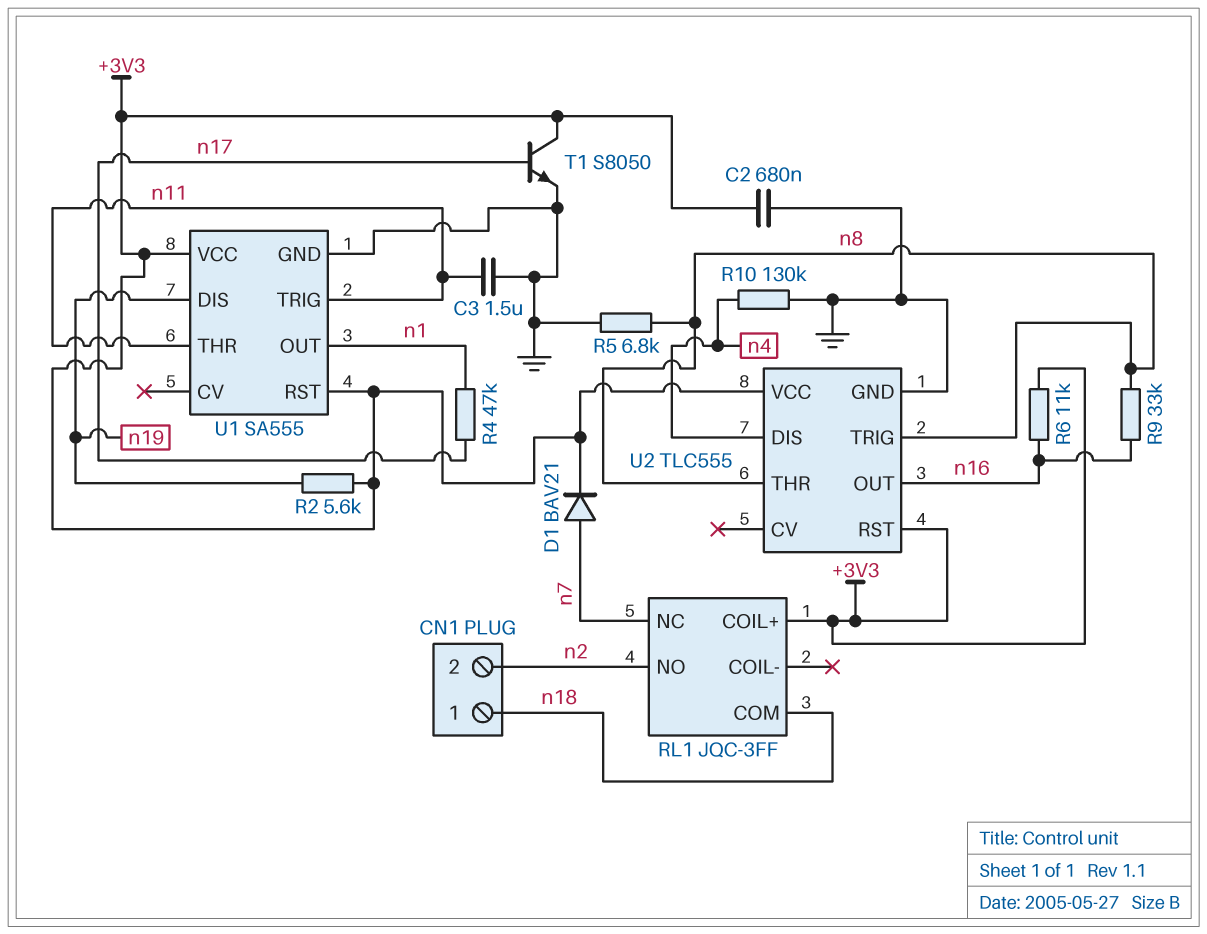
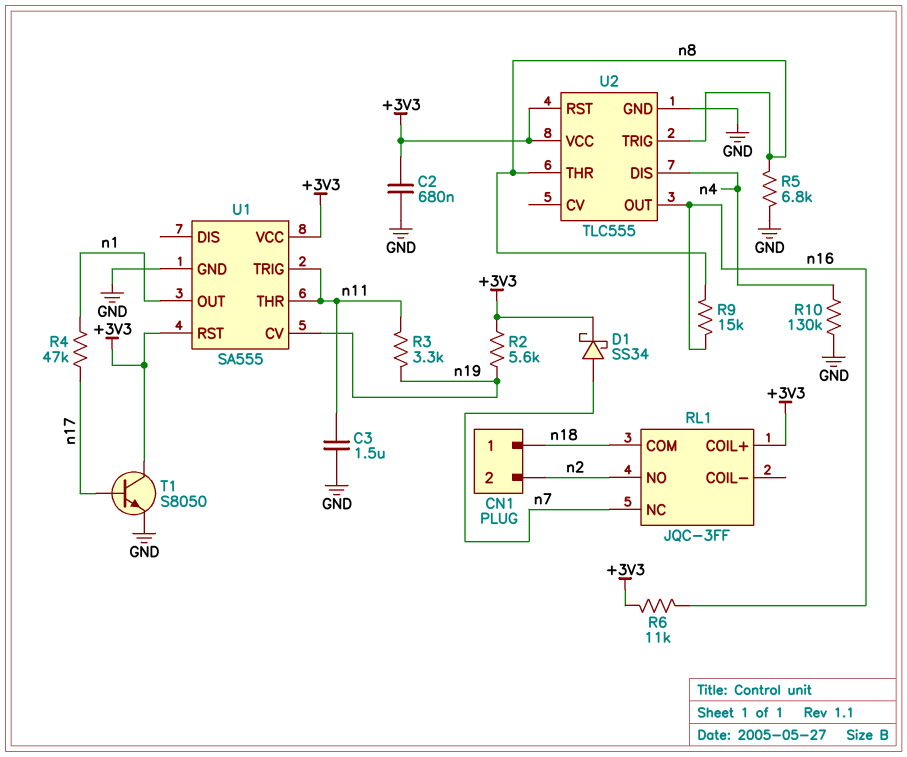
D1: diode BAV21 (A n7, K +3V3) -> schottky SS34 (A n7, K +3V3)
R3: none -> 3.3k (n11, n19)
R9: 33k (n8, n16) -> 15k (n8, n16)
U1 pin CV: none -> n19
U1 pin DIS: n19 -> none

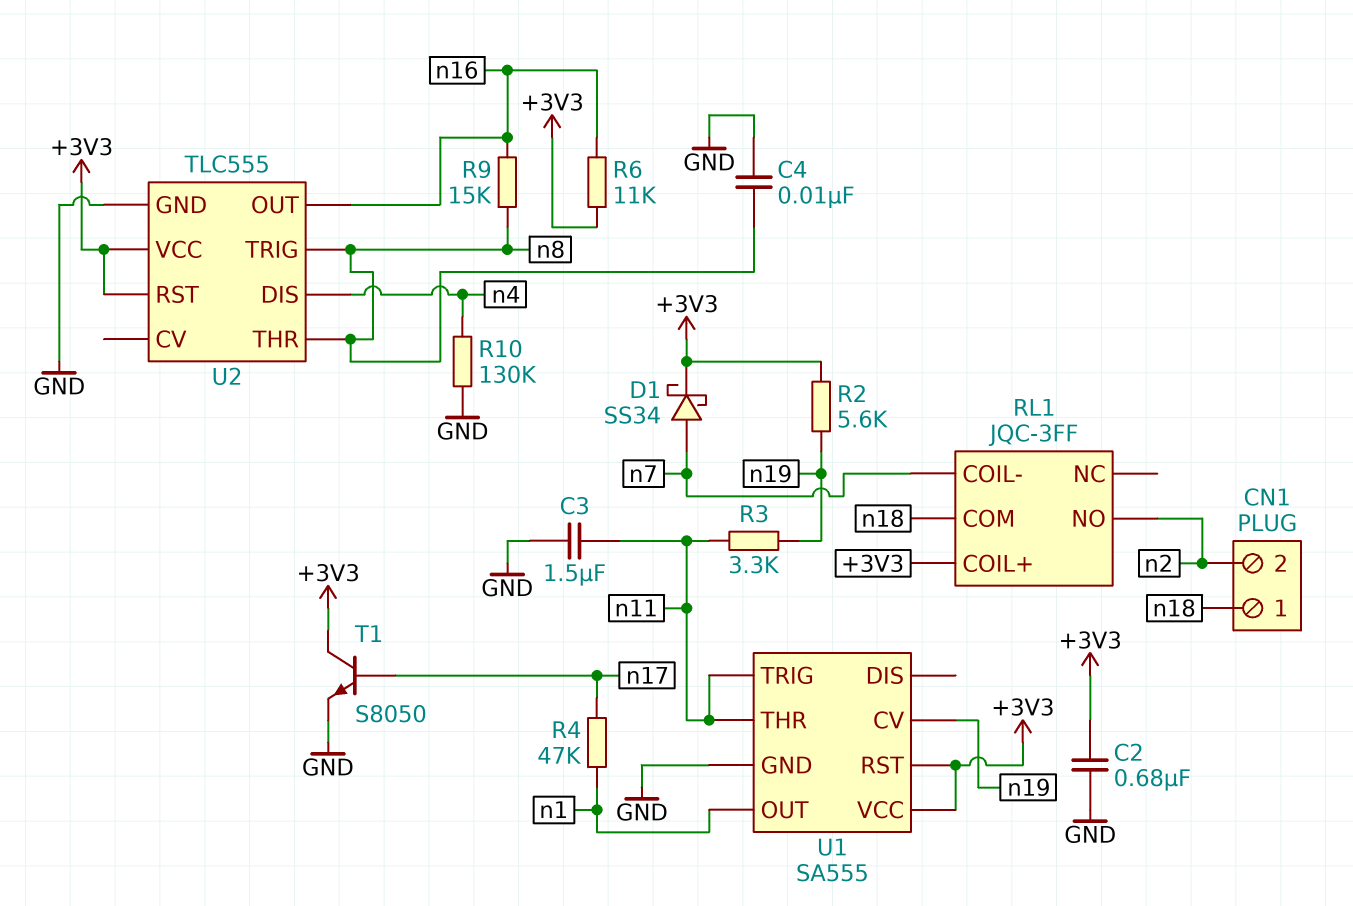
C4: none -> 10nF (GND, n8)
R5: 6.8k (GND, n8) -> none
RL1 pin COIL-: none -> n7
RL1 pin NC: n7 -> none

